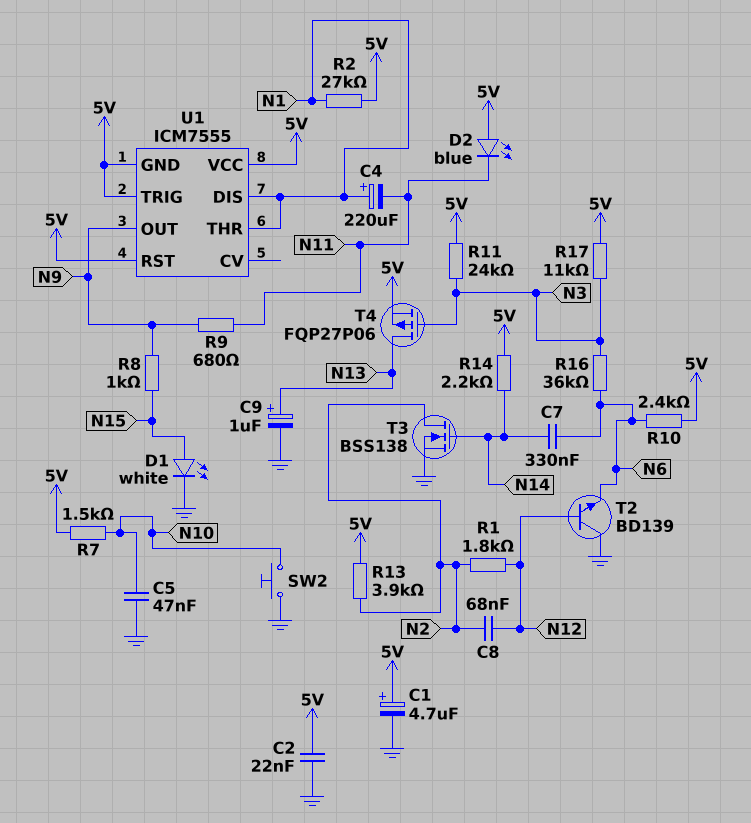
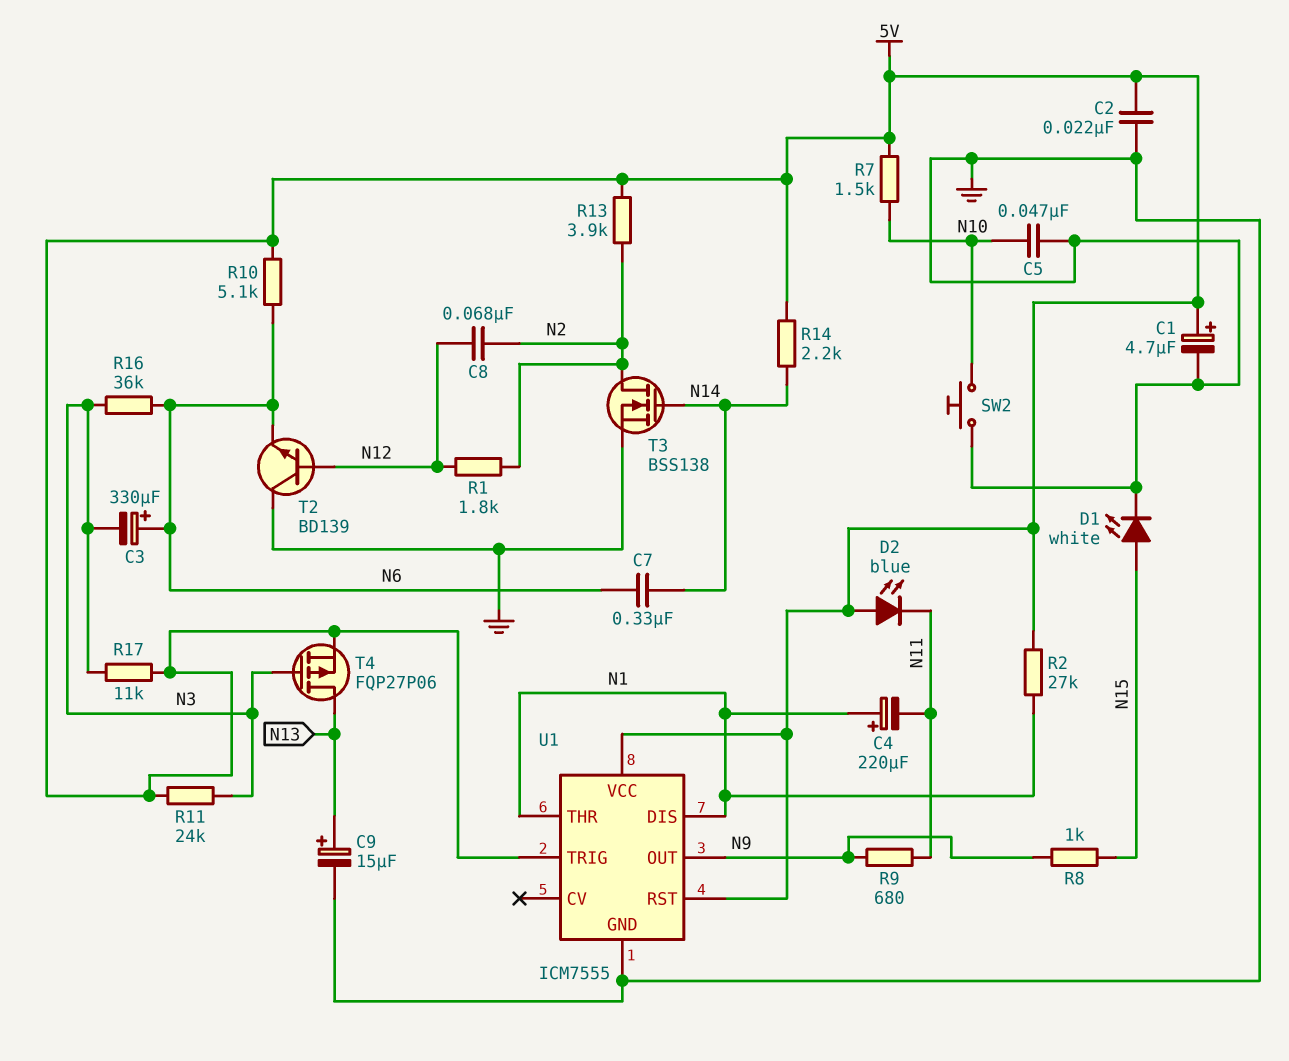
C3: none -> 330uF (plus N6, minus N3)
C9: 1uF (plus N13, minus GND) -> 15uF (plus N13, minus GND)
R10: 2.4k (5V, N6) -> 5.1k (5V, N6)
U1 pin GND: 5V -> GND

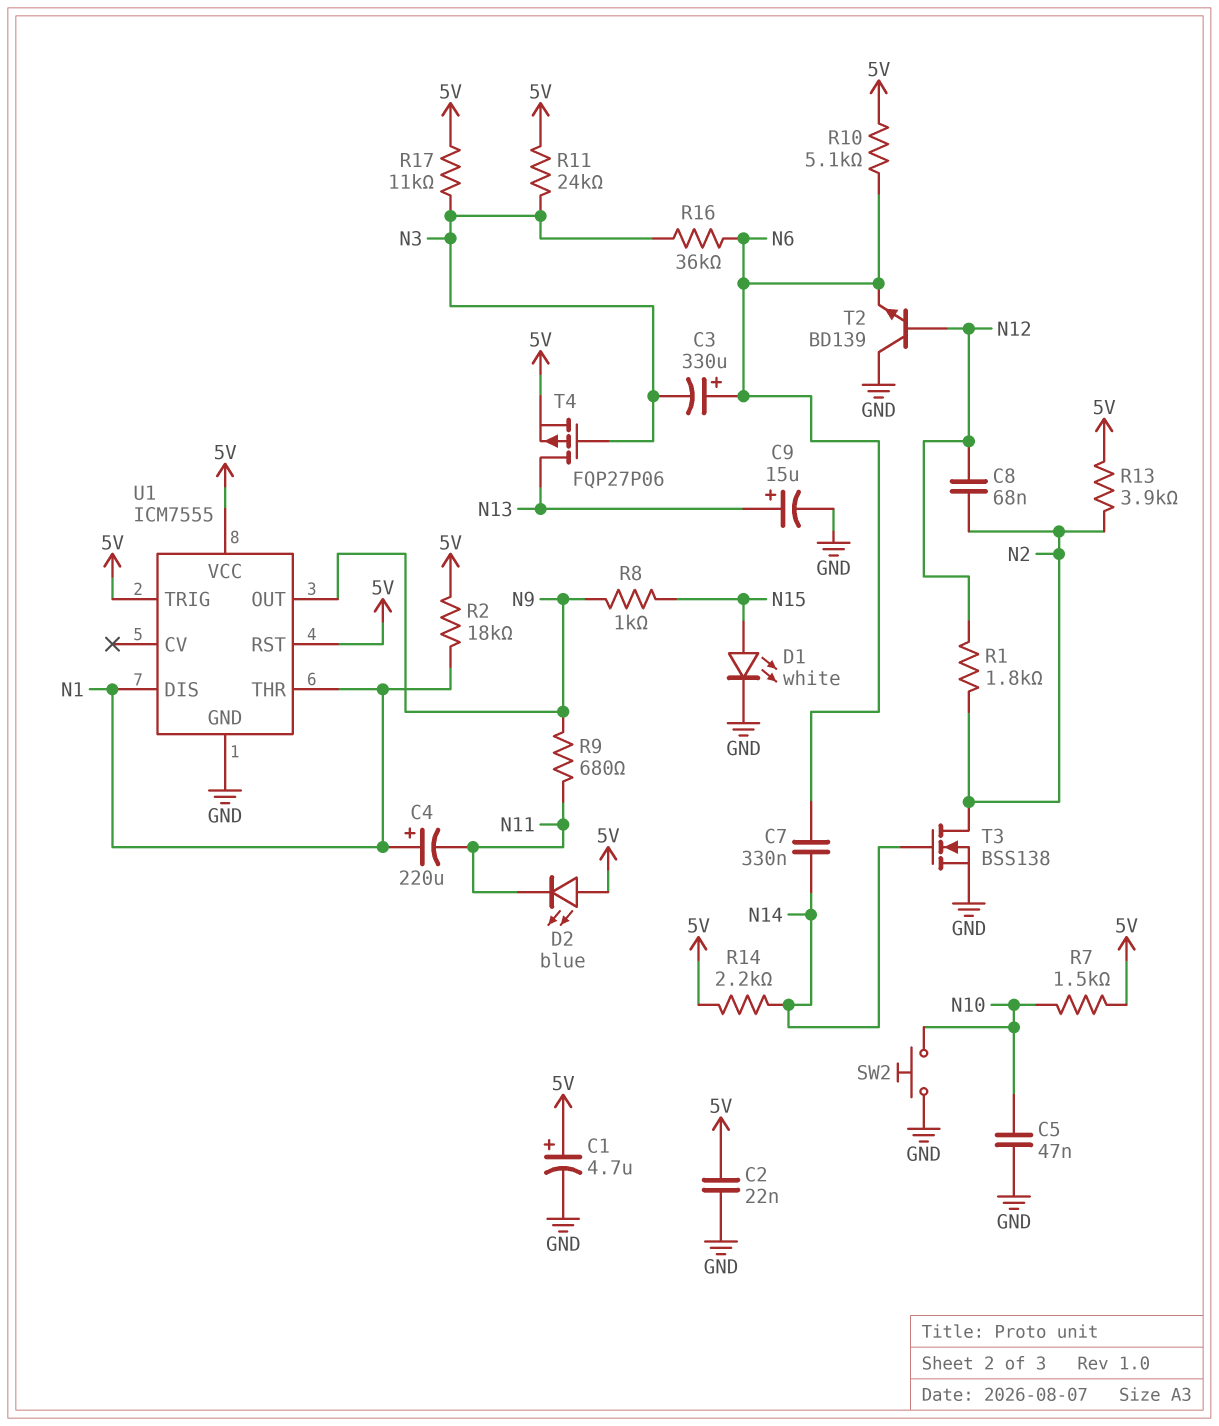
R2: 27k (5V, N1) -> 18k (5V, N1)

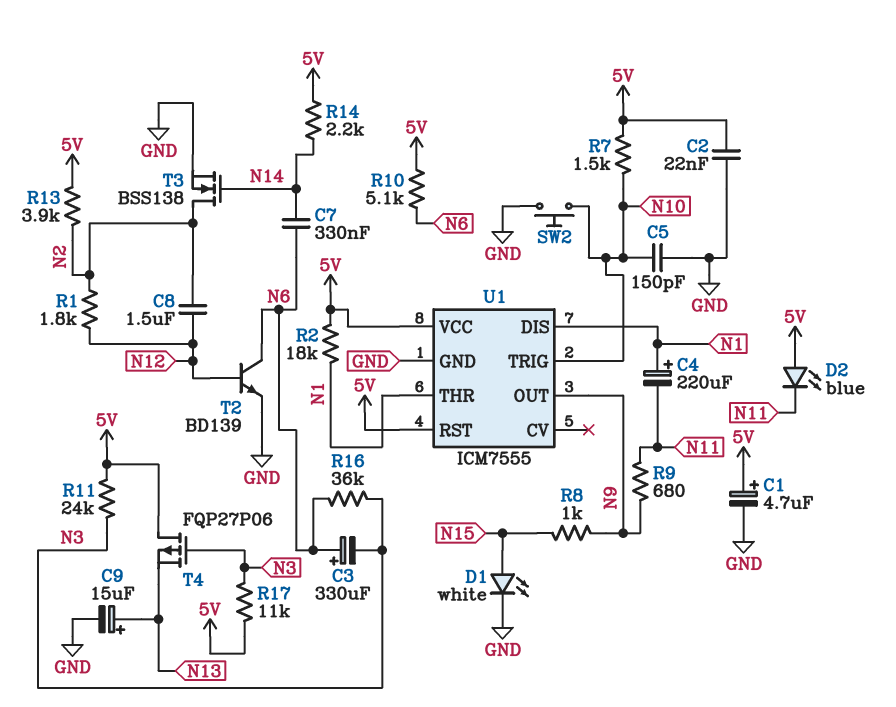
C5: 47nF (GND, N10) -> 150pF (GND, N10)
C8: 68nF (N2, N12) -> 1.5uF (N2, N12)
T2: NPN BD139 (B N12, C GND, E N6) -> NPN BD139 (B N12, C N6, E GND)
T4: PMOS FQP27P06 (G N3, D N13, S 5V) -> PMOS FQP27P06 (G N3, D 5V, S N13)
U1 pin TRIG: 5V -> N10

